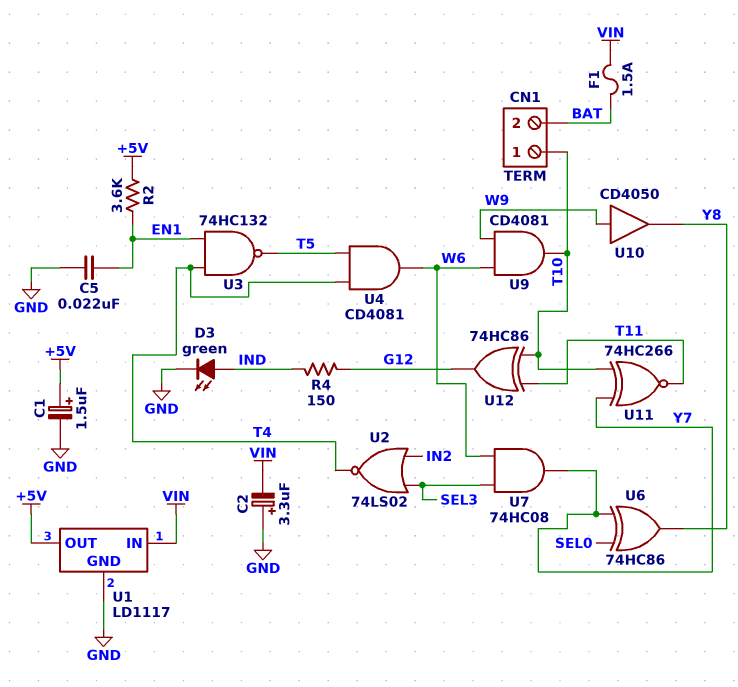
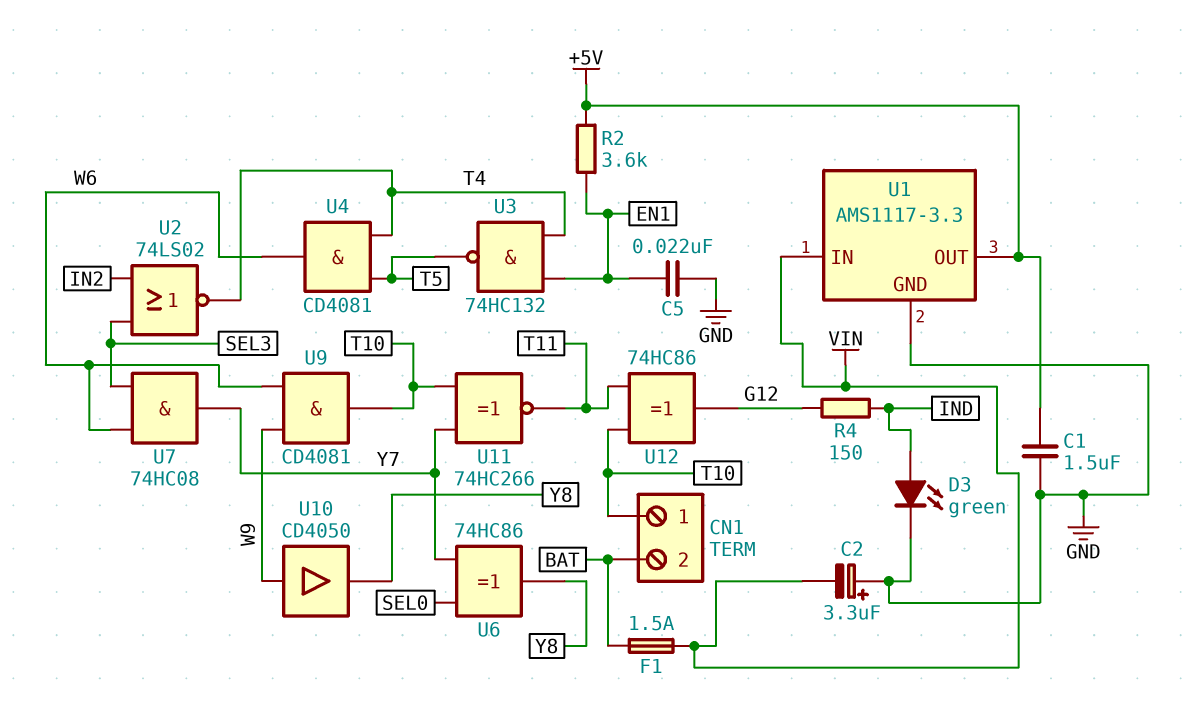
C1: 1.5uF (plus +5V, minus GND) -> 1.5uF (+5V, GND)
U1: LD1117 -> AMS1117-3.3

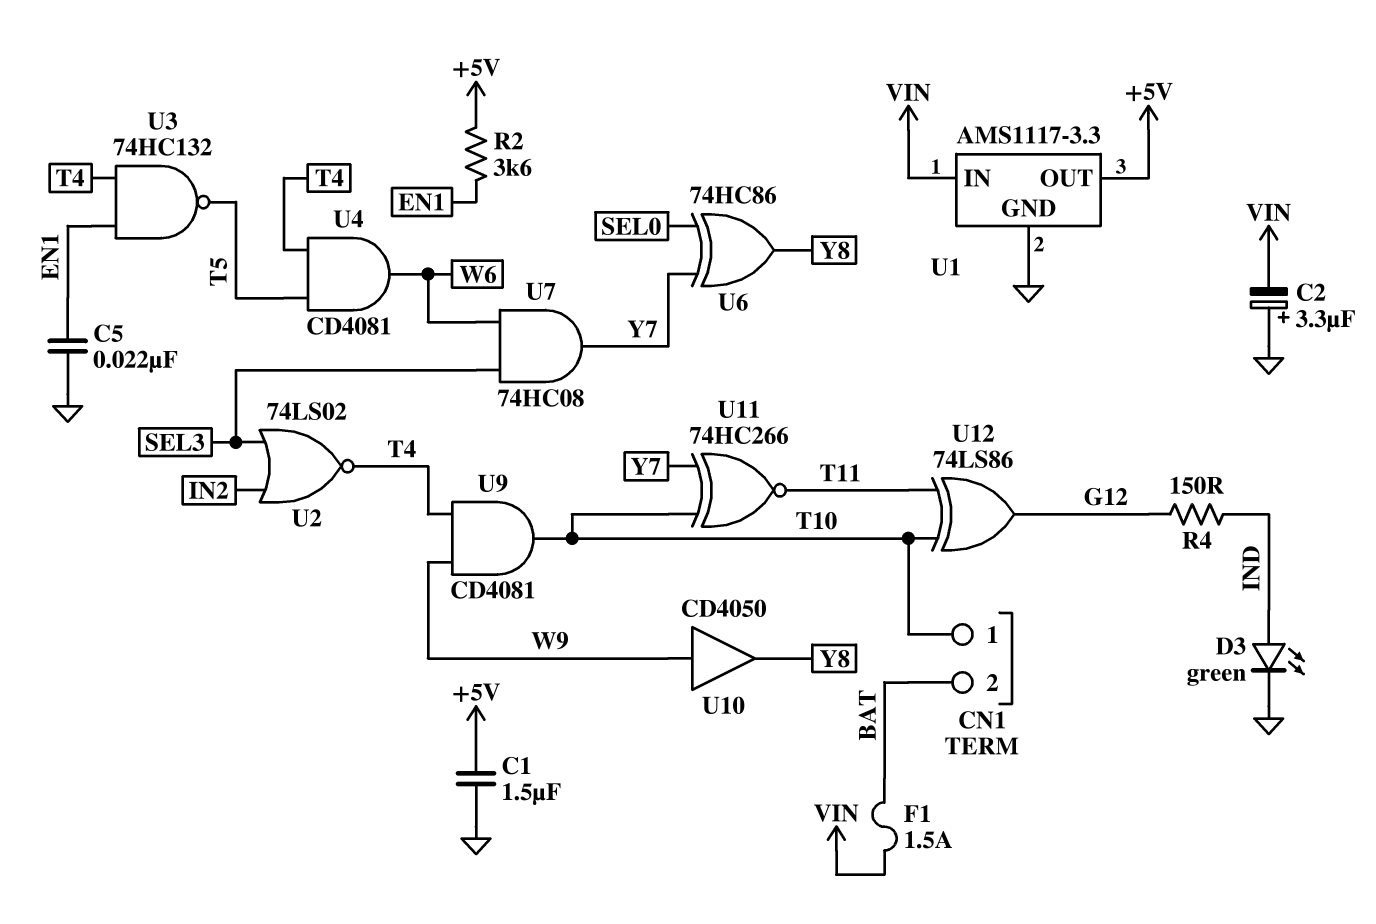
U9: AND CD4081 (in W6, in W9, out T10) -> AND CD4081 (in T4, in W9, out T10)
U12: XOR 74HC86 (in T10, in T11, out G12) -> XOR 74LS86 (in T10, in T11, out G12)

